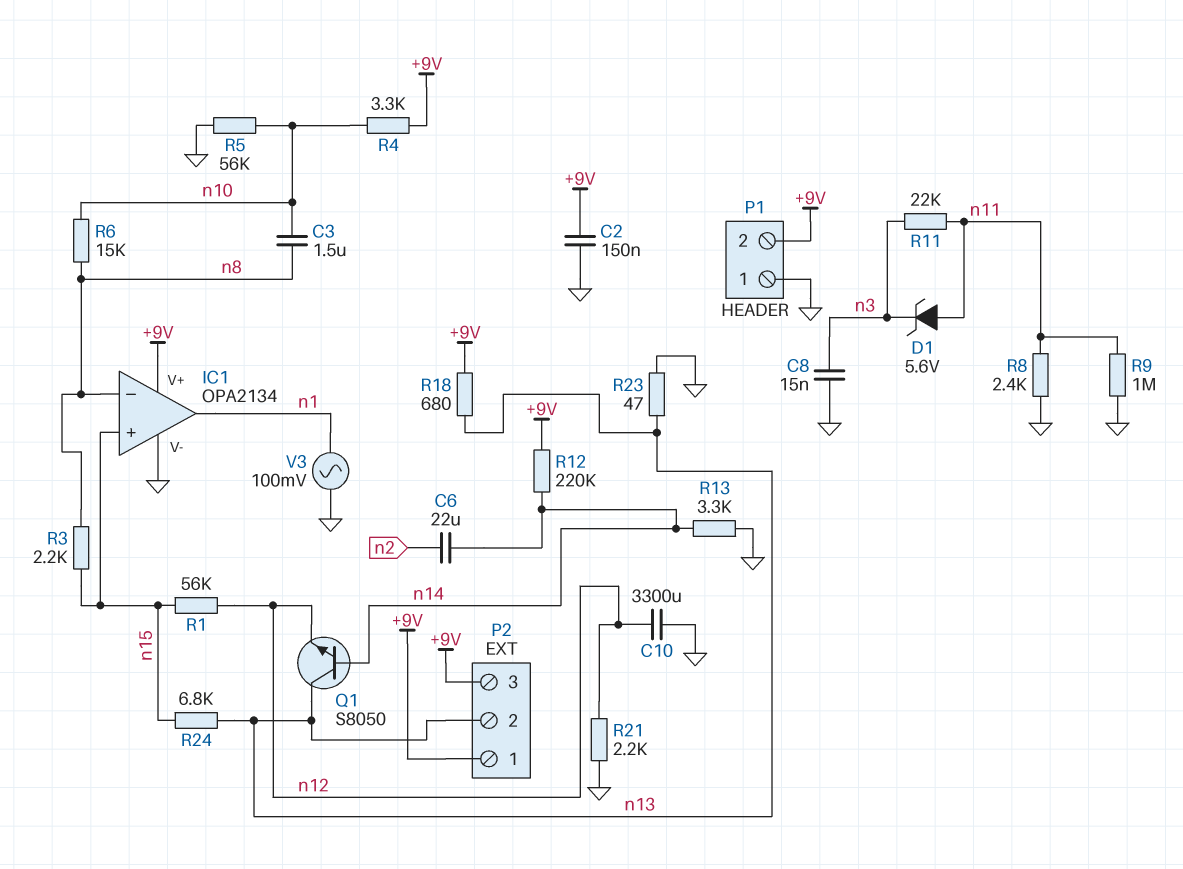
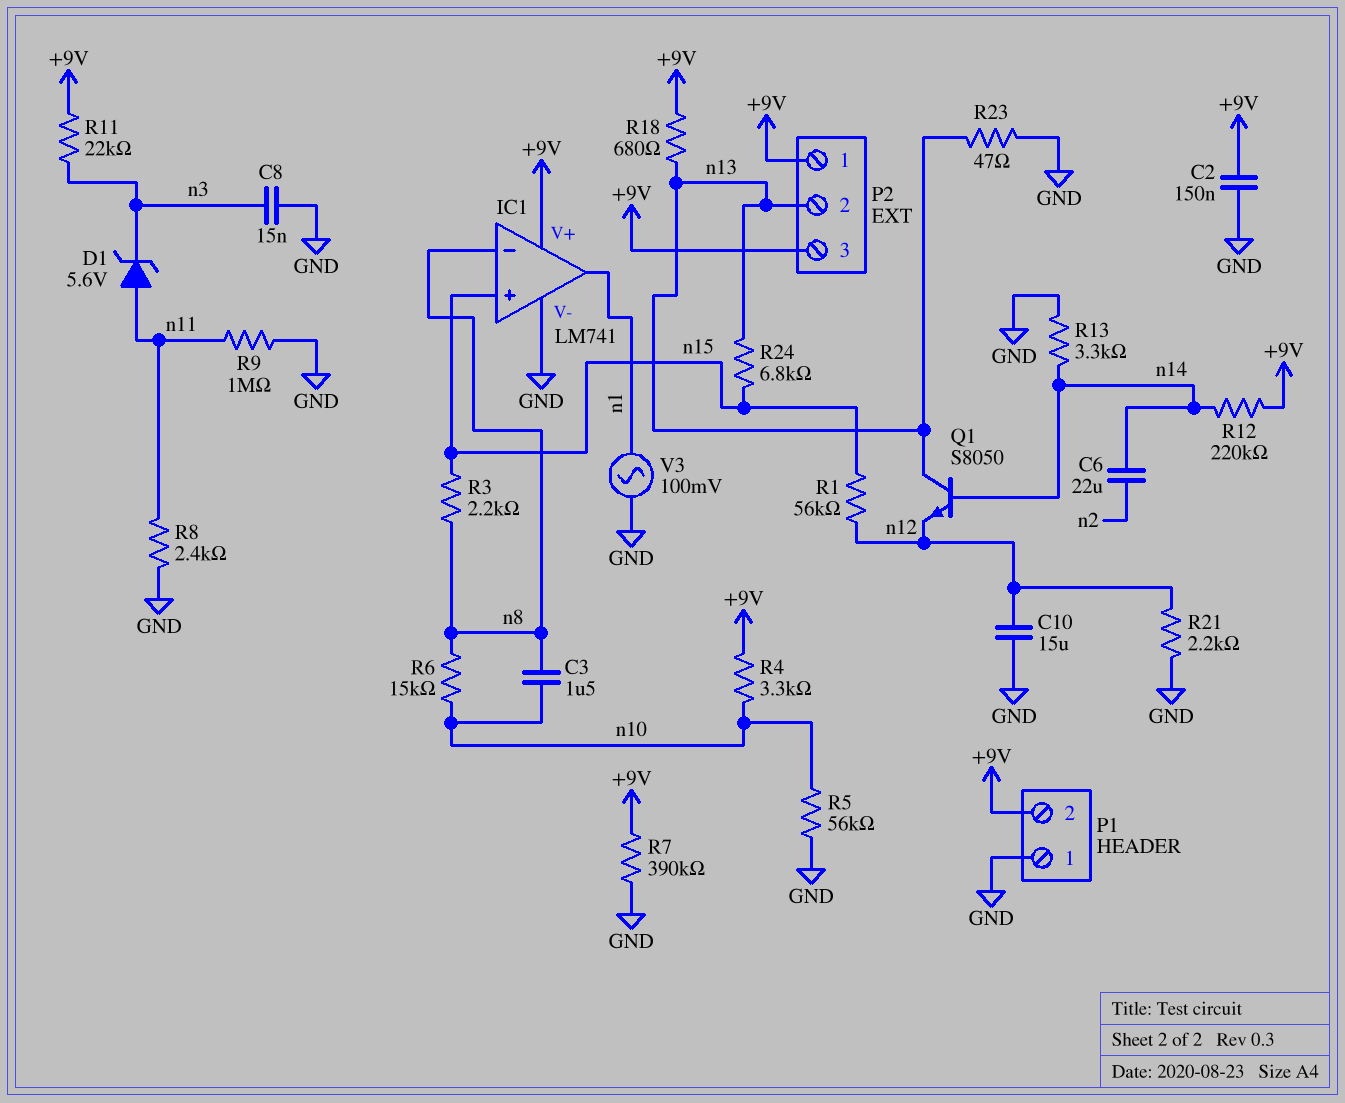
C10: 3300uF (GND, n12) -> 15uF (GND, n12)
IC1: OPA2134 -> LM741
R7: none -> 390k (+9V, GND)
R11: 22k (n3, n11) -> 22k (+9V, n3)

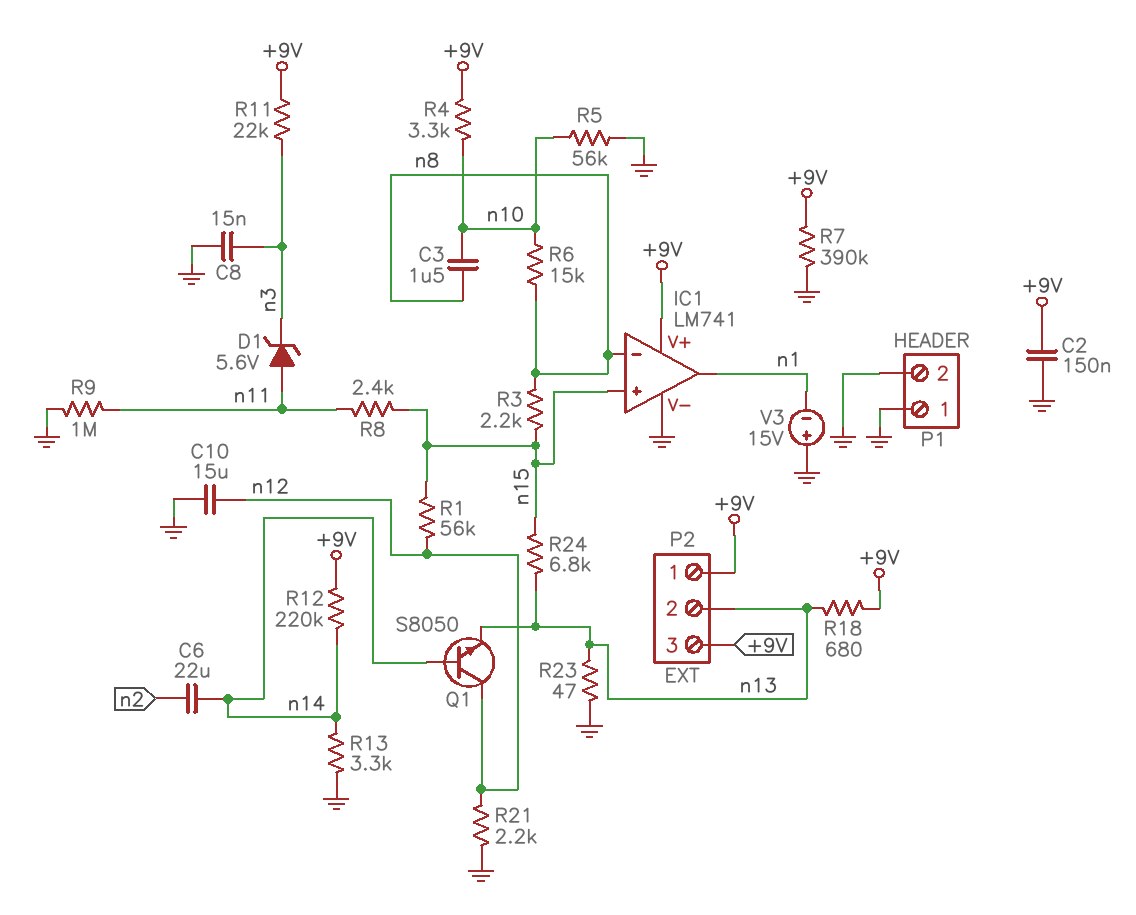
P1 pin 2: +9V -> GND
Q1: NPN S8050 (B n14, C n13, E n12) -> NPN S8050 (B n14, C n12, E n13)
R8: 2.4k (GND, n11) -> 2.4k (n11, n15)
V3: AC 100mV (GND, n1) -> 15V (plus GND, minus n1)

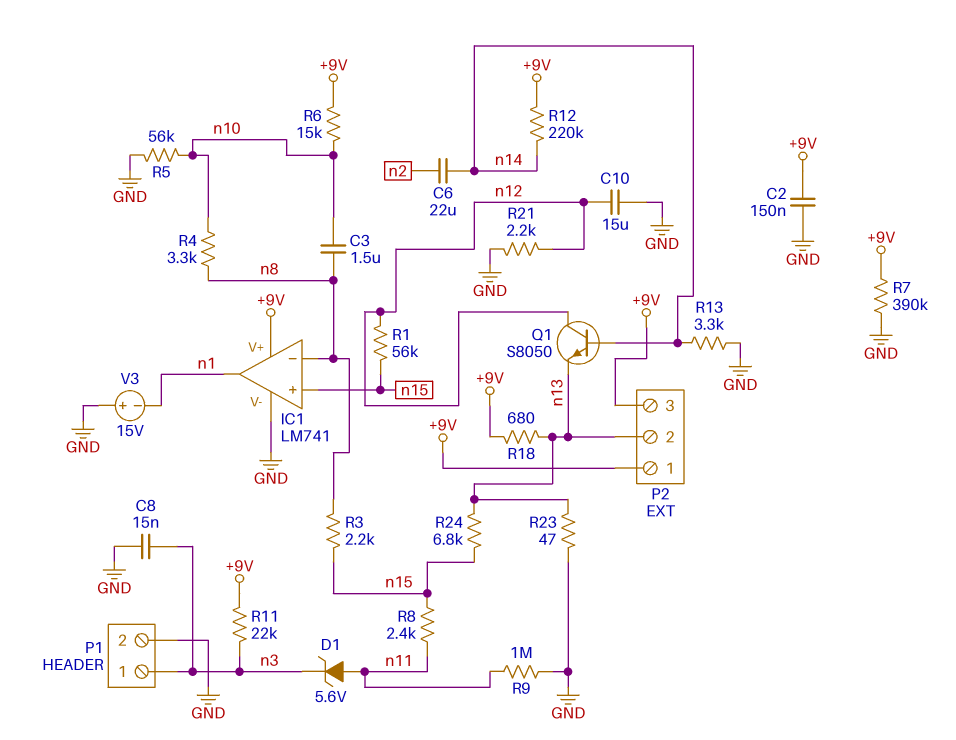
P1 pin 1: GND -> n3
R4: 3.3k (+9V, n10) -> 3.3k (n8, n10)
R6: 15k (n8, n10) -> 15k (+9V, n10)

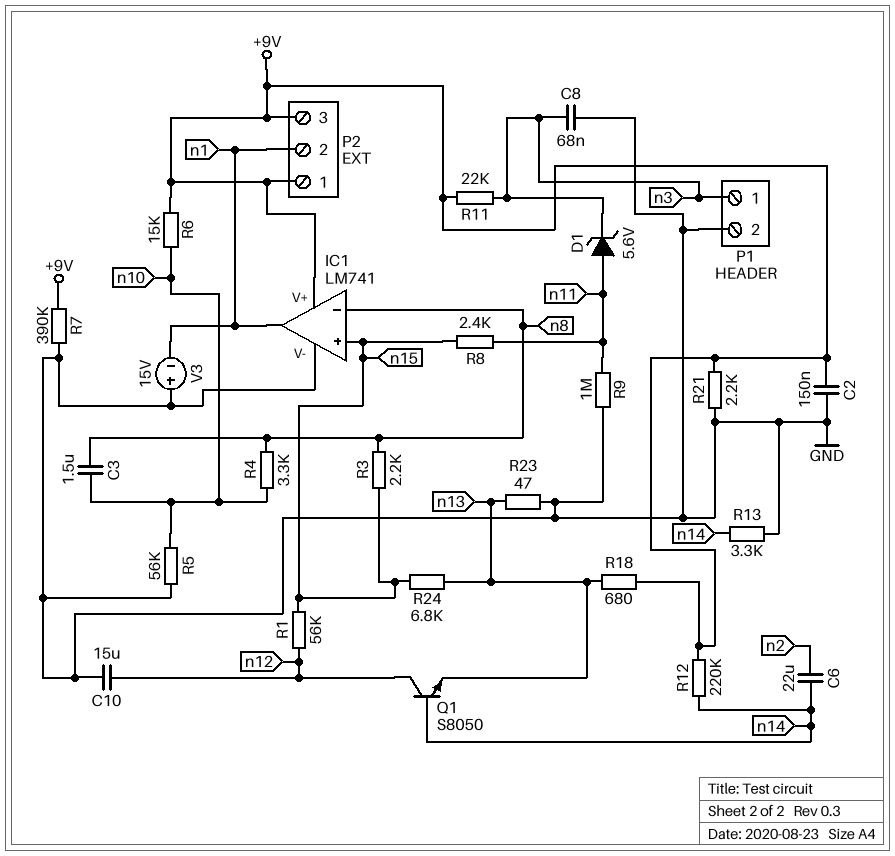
C8: 15nF (GND, n3) -> 68nF (GND, n3)
P2 pin 2: n13 -> n1
R21: 2.2k (GND, n12) -> 2.2k (+9V, GND)

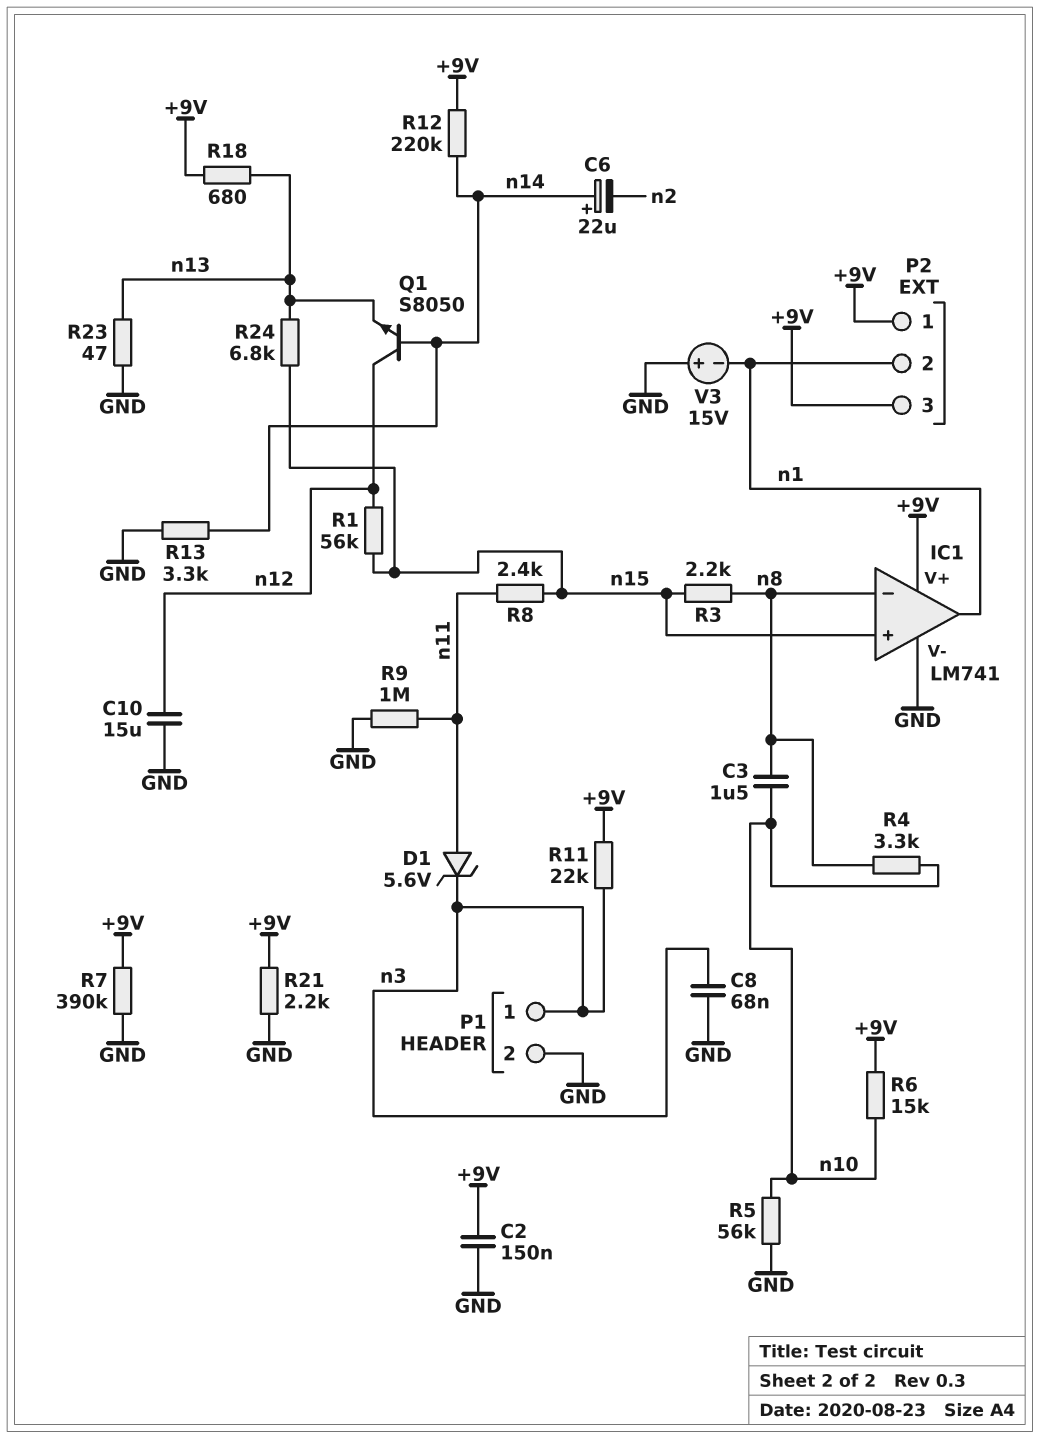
C6: 22uF (n2, n14) -> 22uF (plus n14, minus n2)

